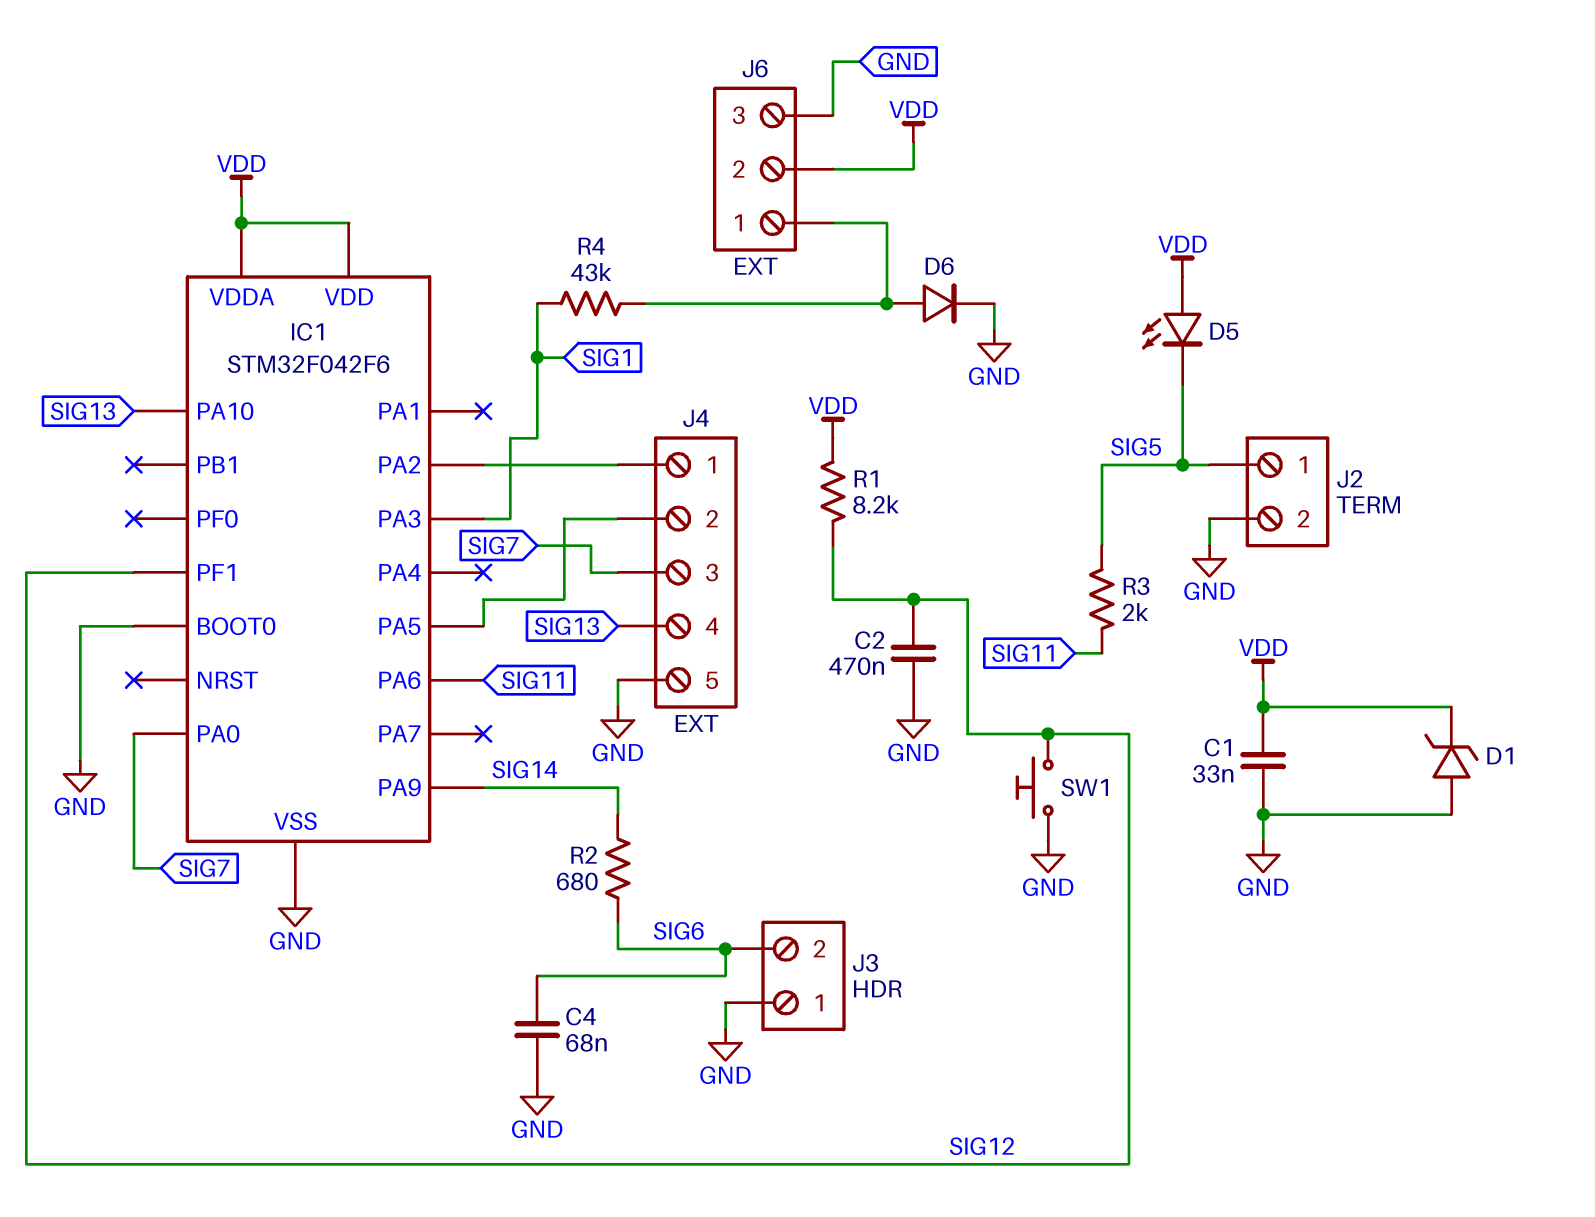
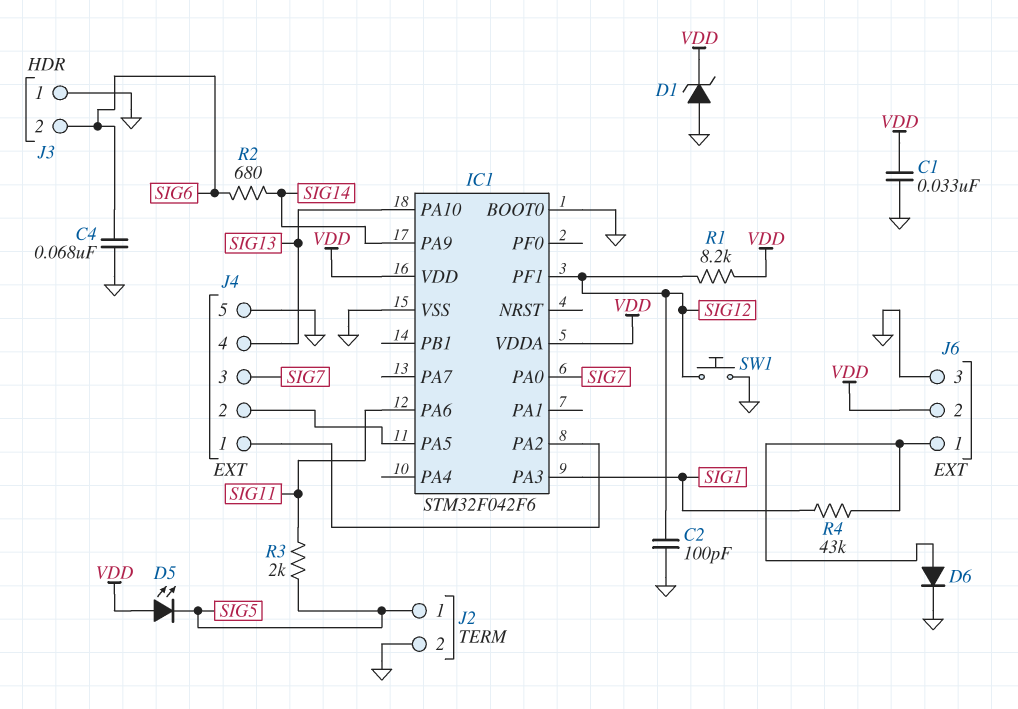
C2: 470nF (GND, SIG12) -> 100pF (GND, SIG12)

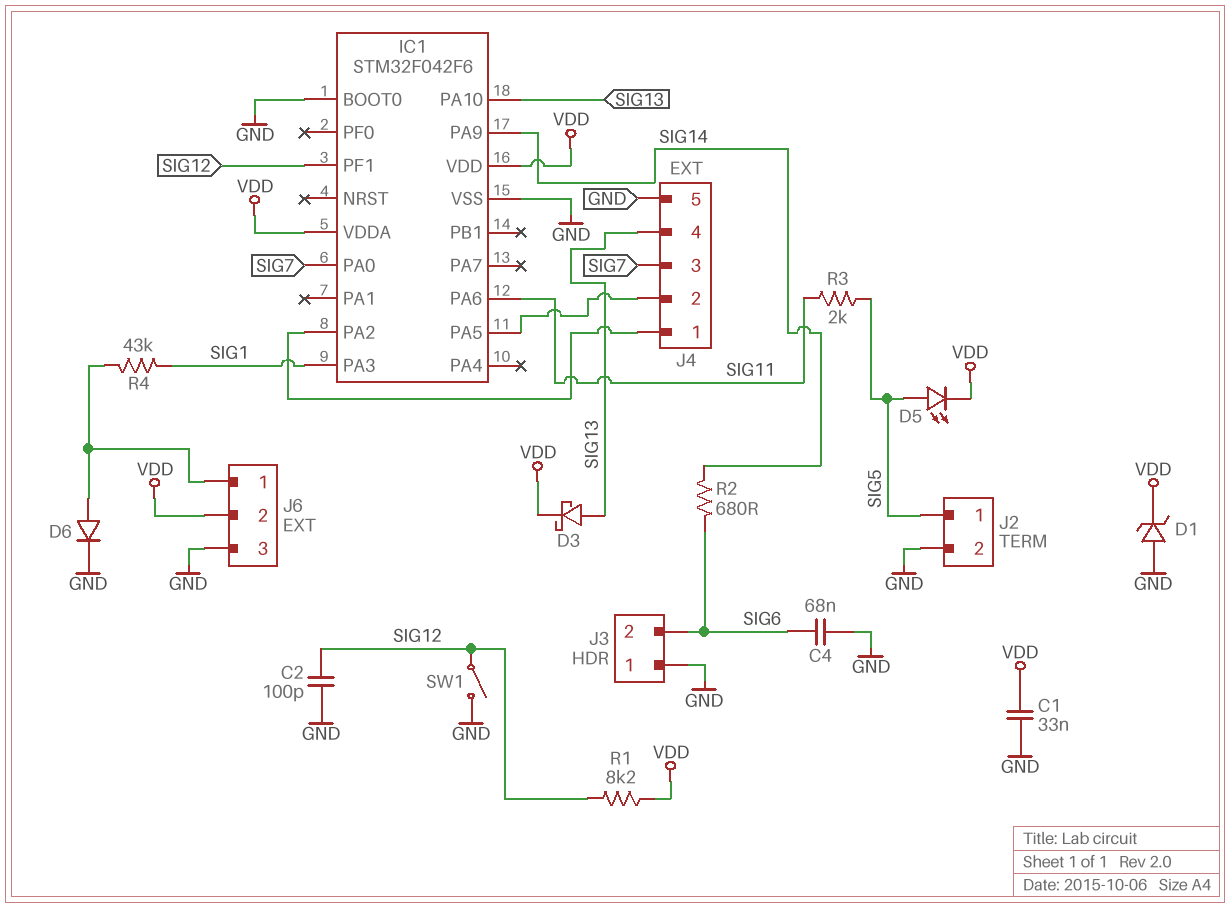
D3: none -> schottky (A SIG13, K VDD)
D5: LED (A VDD, K SIG5) -> LED (A SIG5, K VDD)
SW1: button (GND, SIG12) -> switch (GND, SIG12)

